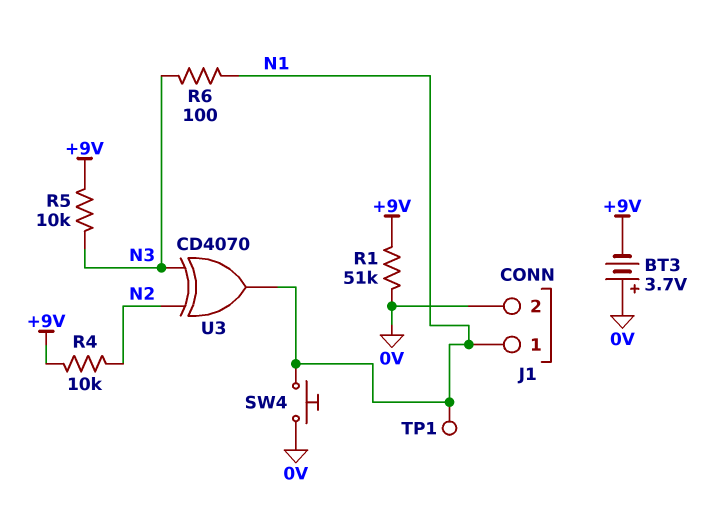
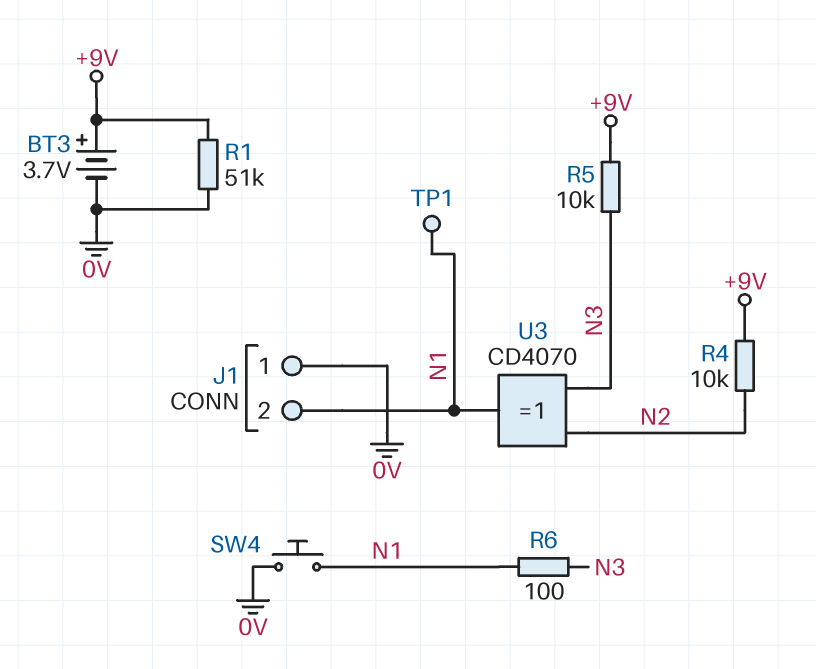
BT3: 3.7V (plus 0V, minus +9V) -> 3.7V (plus +9V, minus 0V)
J1 pin 1: N1 -> 0V
J1 pin 2: 0V -> N1

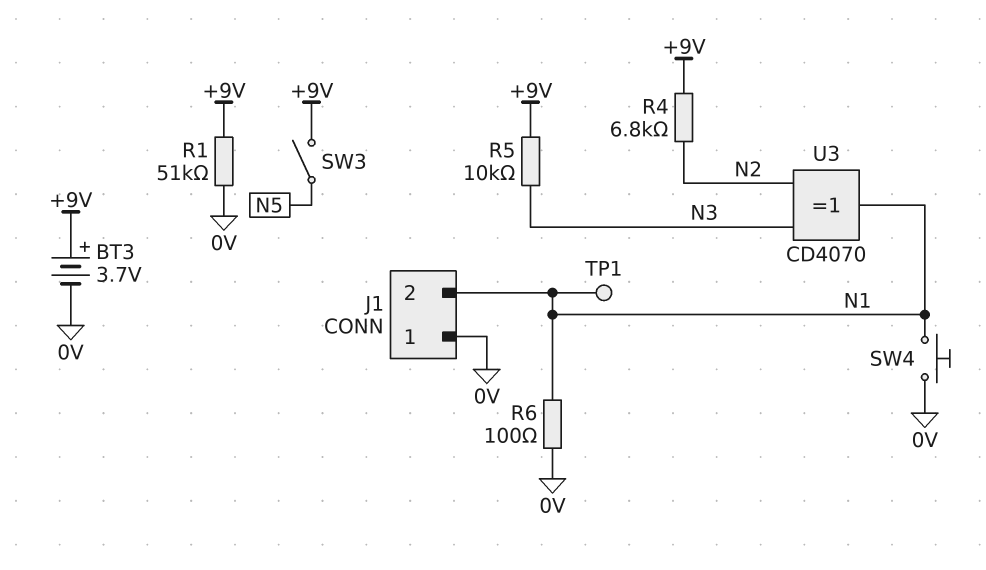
R4: 10k (+9V, N2) -> 6.8k (+9V, N2)
R6: 100 (N1, N3) -> 100 (0V, N1)
SW3: none -> switch (+9V, N5)

